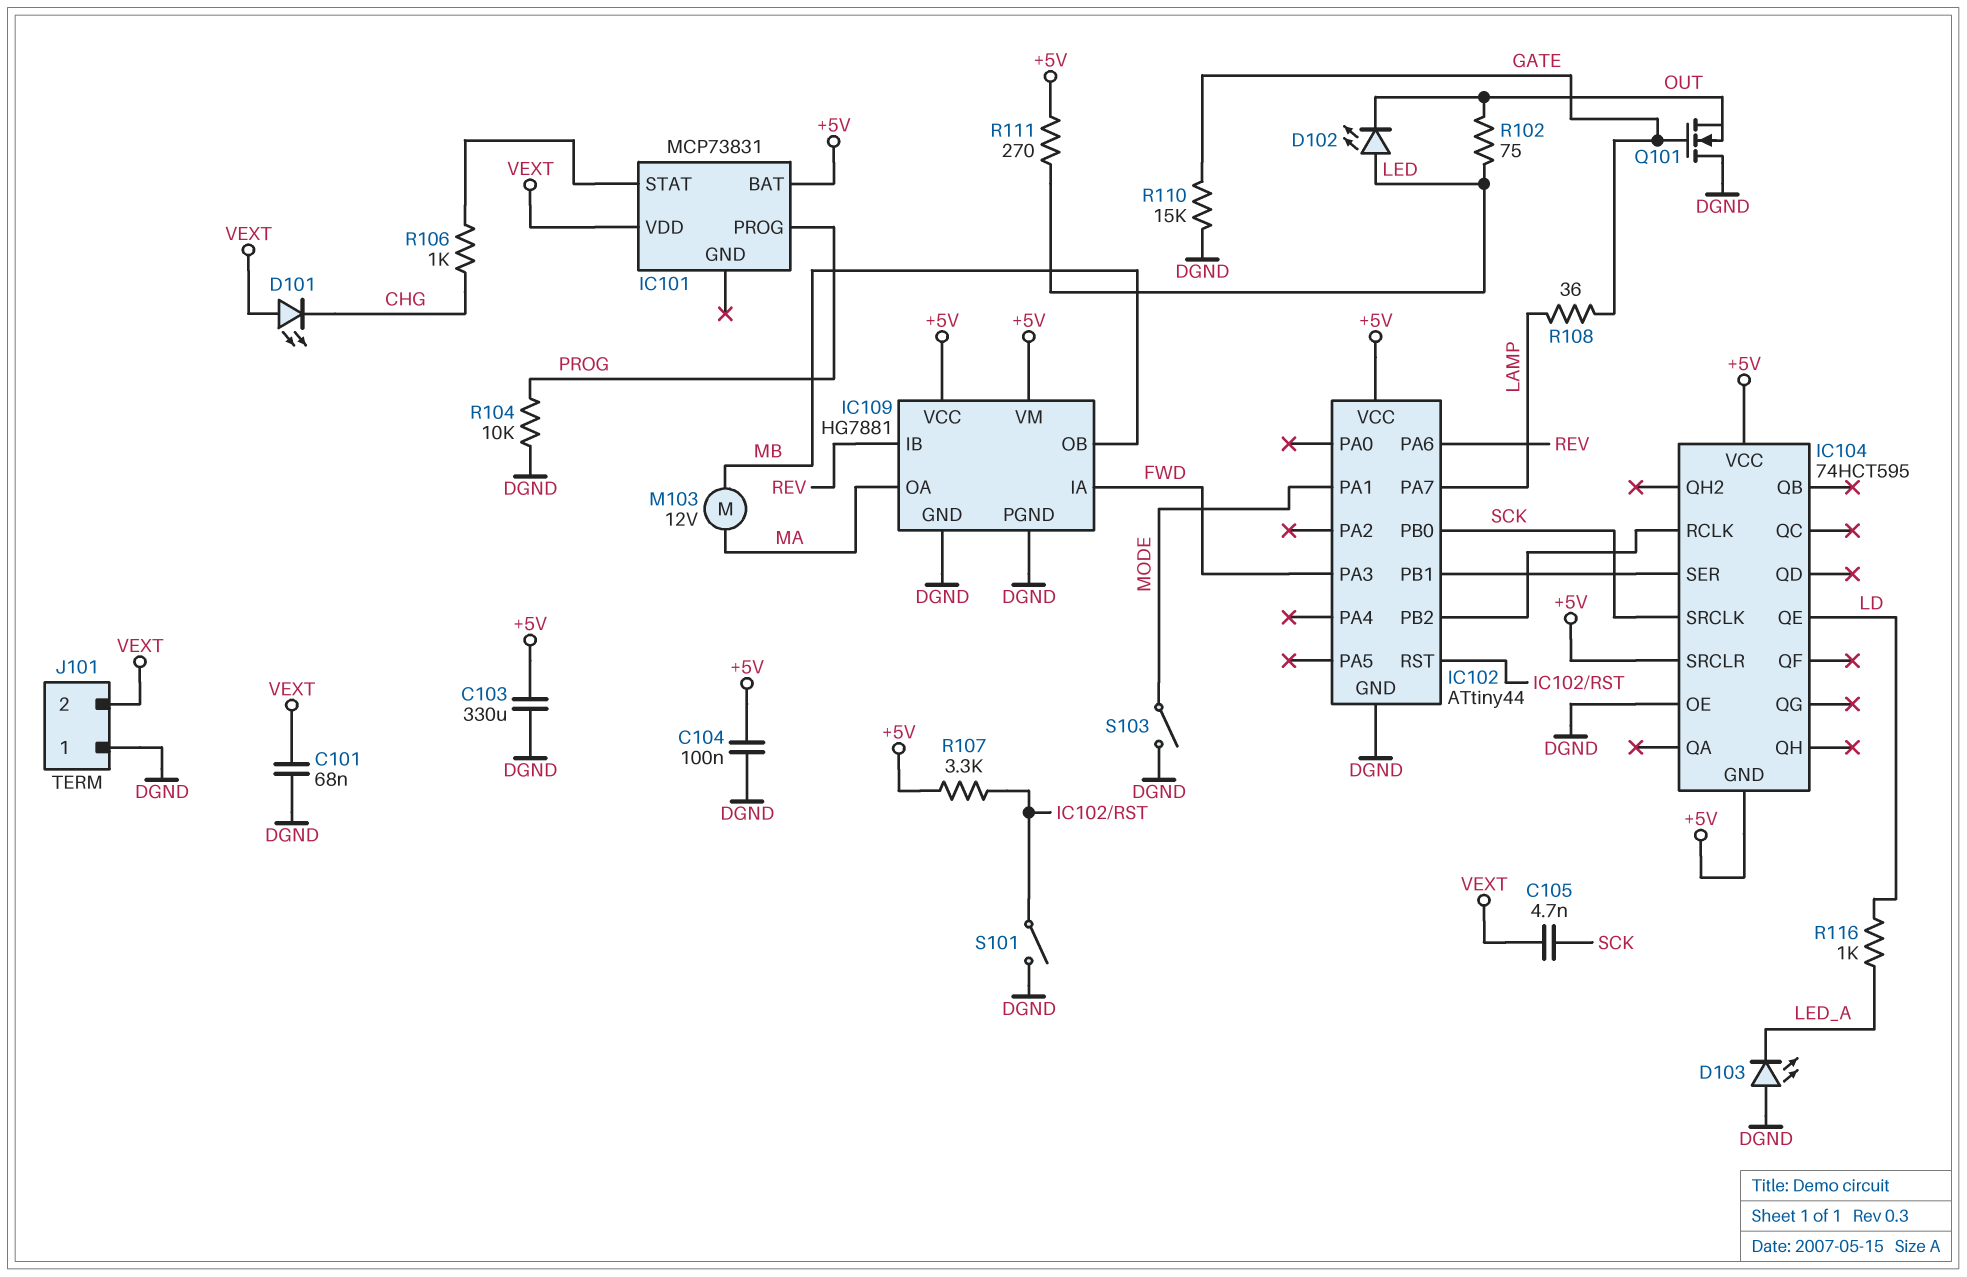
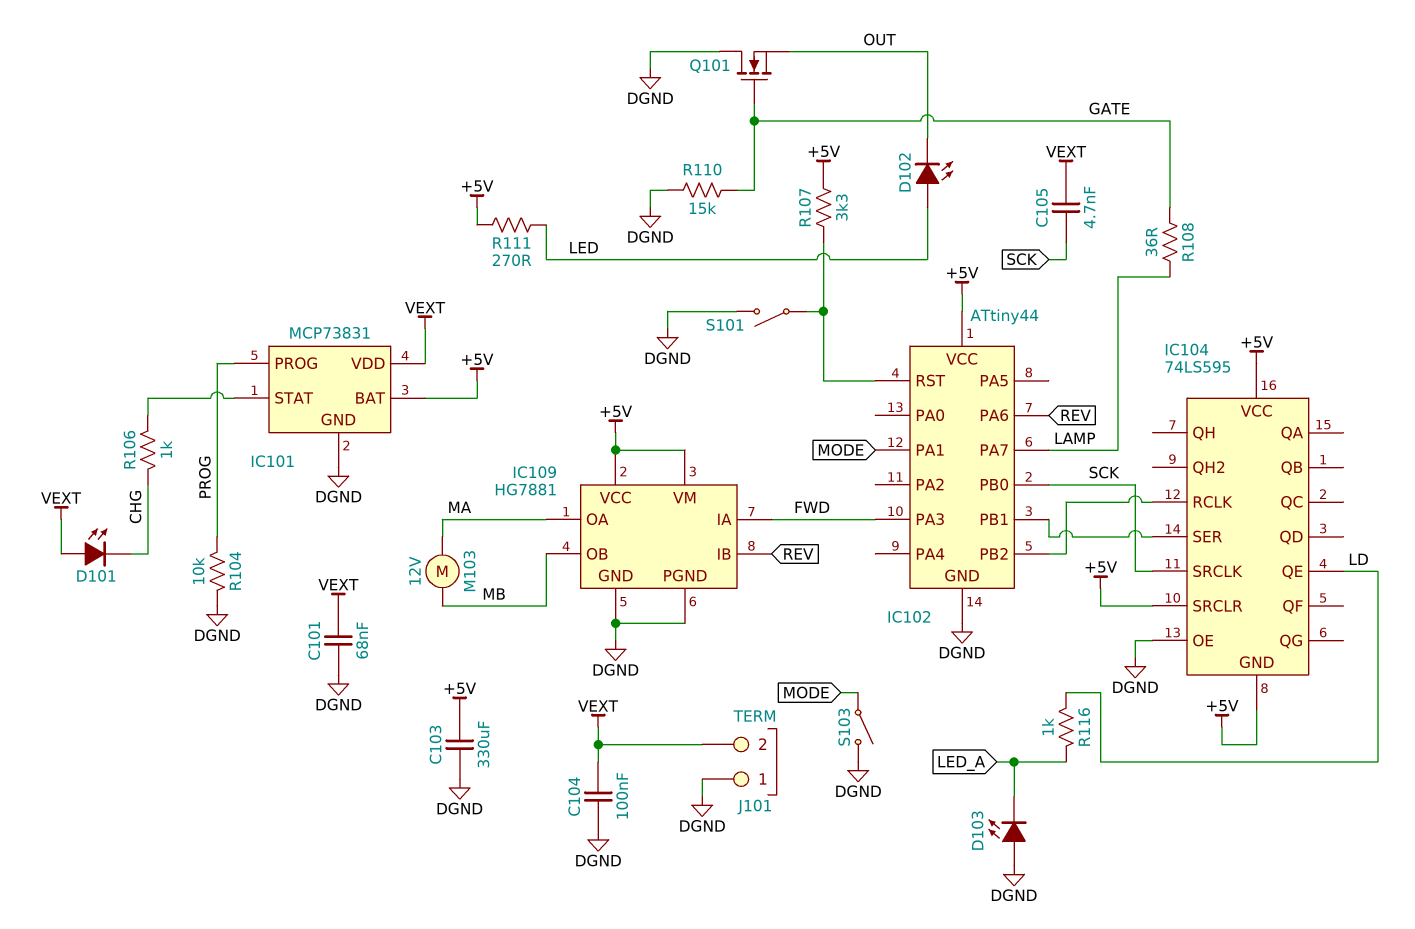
C104: 100nF (+5V, DGND) -> 100nF (DGND, VEXT)
IC101 pin GND: none -> DGND
IC104: 74HCT595 -> 74LS595
R102: 75 (LED, OUT) -> none

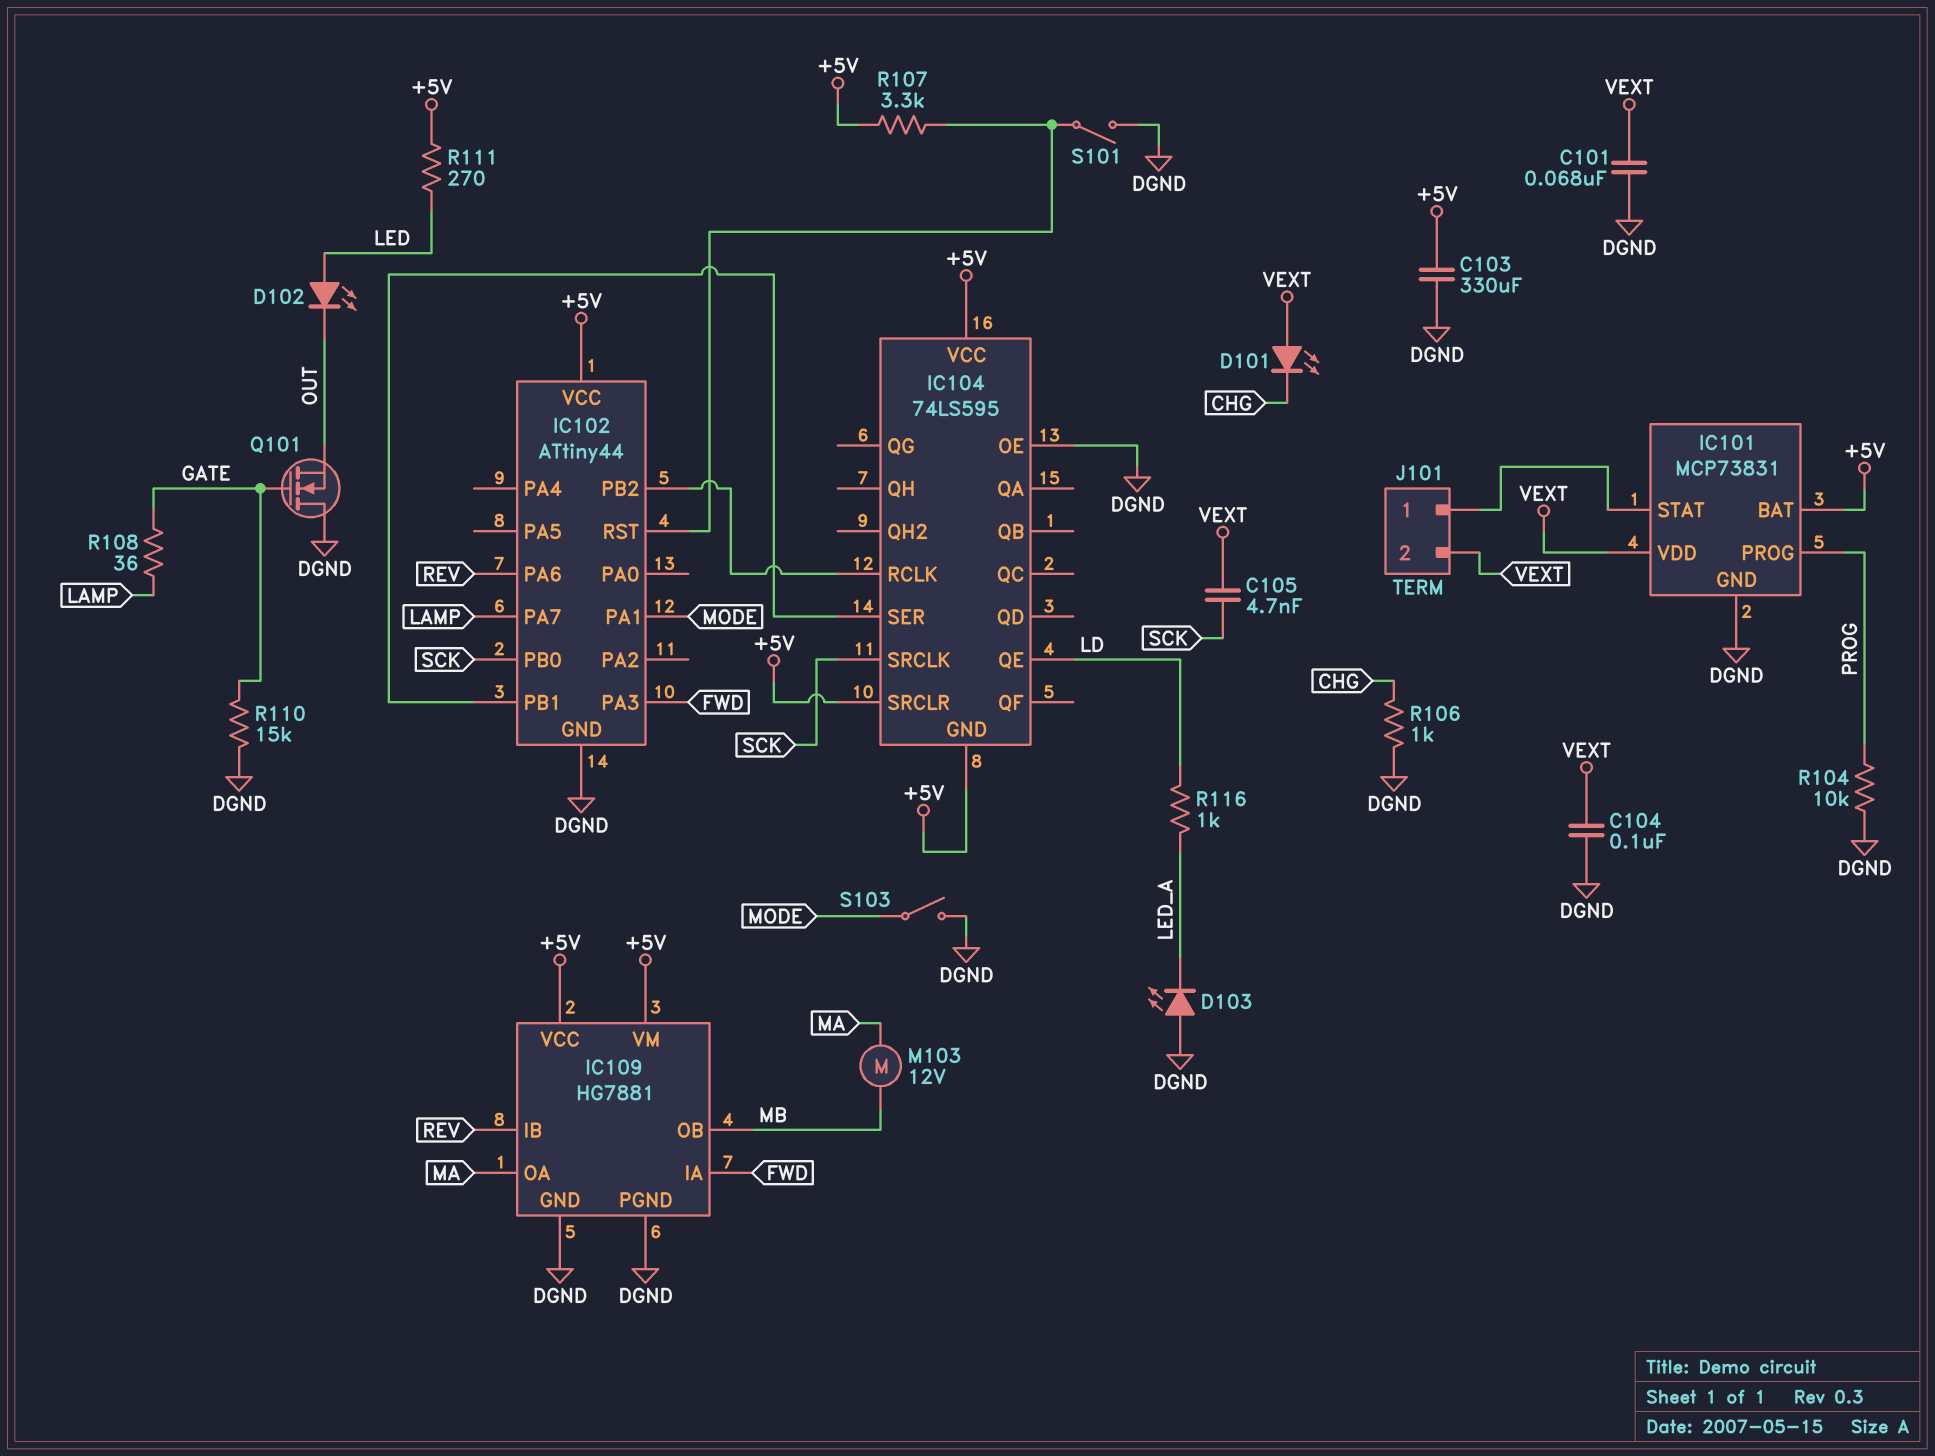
J101 pin 1: DGND -> IC101/STAT
R106: 1k (CHG, IC101/STAT) -> 1k (CHG, DGND)

